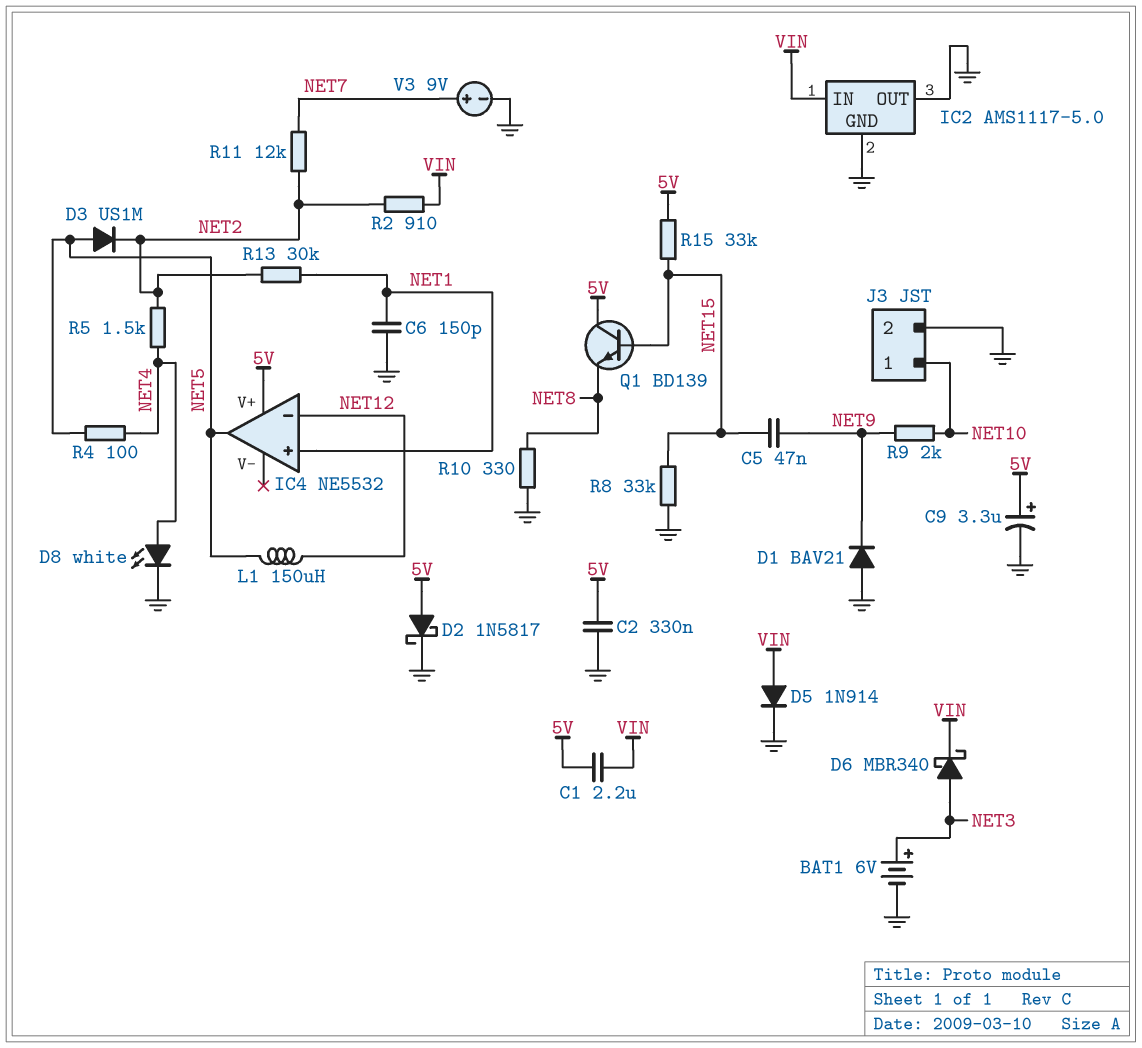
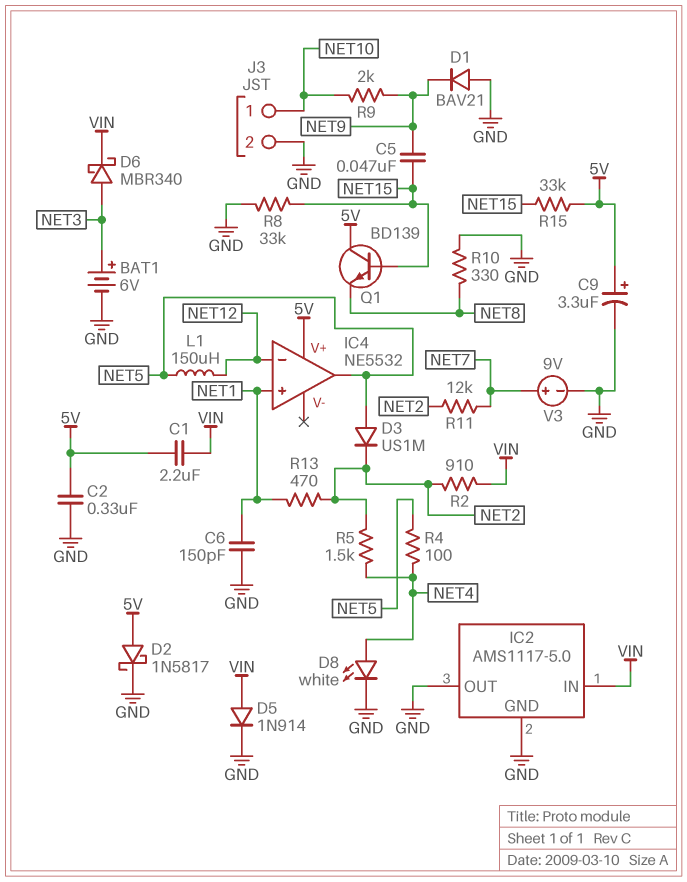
R13: 30k (NET1, NET2) -> 470 (NET1, NET2)

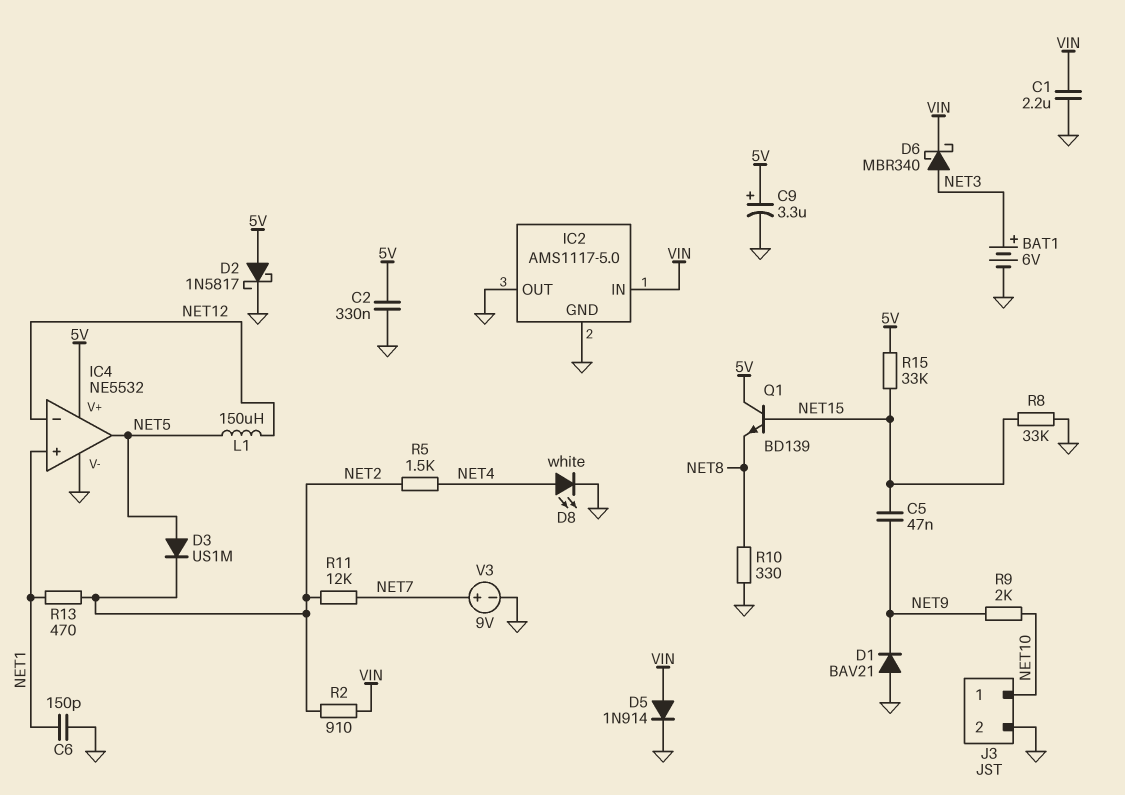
C1: 2.2uF (5V, VIN) -> 2.2uF (GND, VIN)
IC4 pin V-: none -> GND
R4: 100 (NET4, NET5) -> none

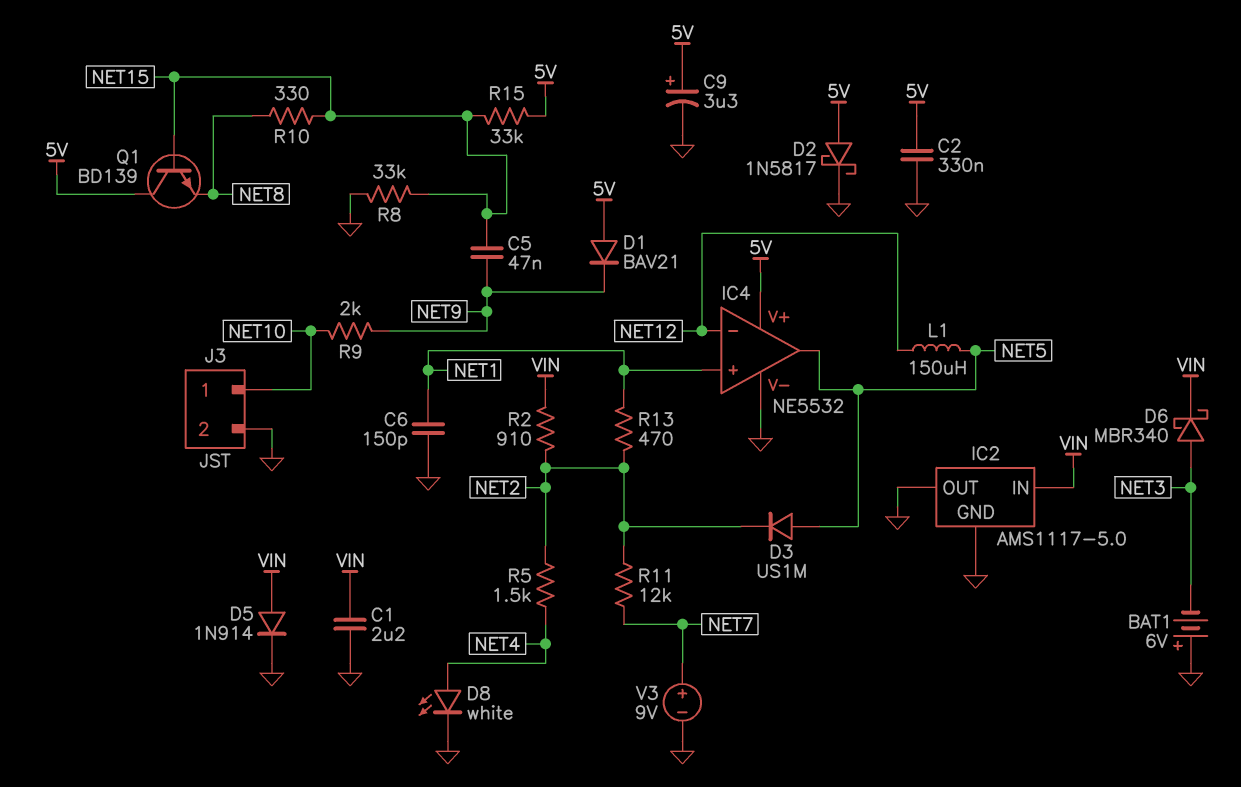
BAT1: 6V (plus NET3, minus GND) -> 6V (plus GND, minus NET3)
D1: diode BAV21 (A GND, K NET9) -> diode BAV21 (A 5V, K NET9)
R10: 330 (GND, NET8) -> 330 (NET8, NET15)

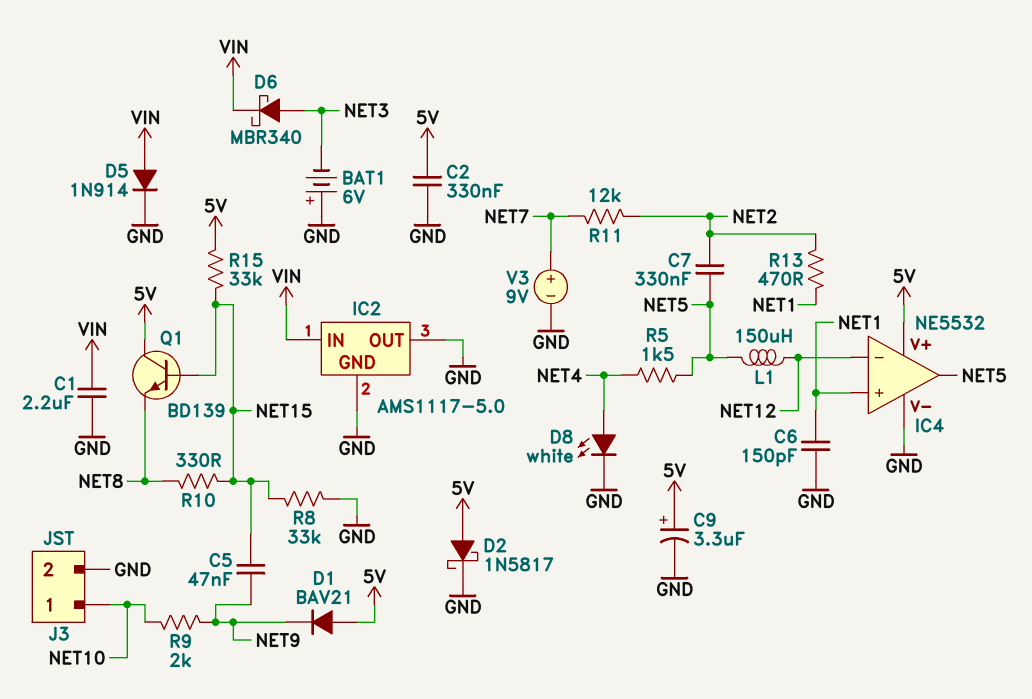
C7: none -> 330nF (NET2, NET5)
D3: diode US1M (A NET5, K NET2) -> none
R2: 910 (NET2, VIN) -> none
R5: 1.5k (NET2, NET4) -> 1.5k (NET4, NET5)

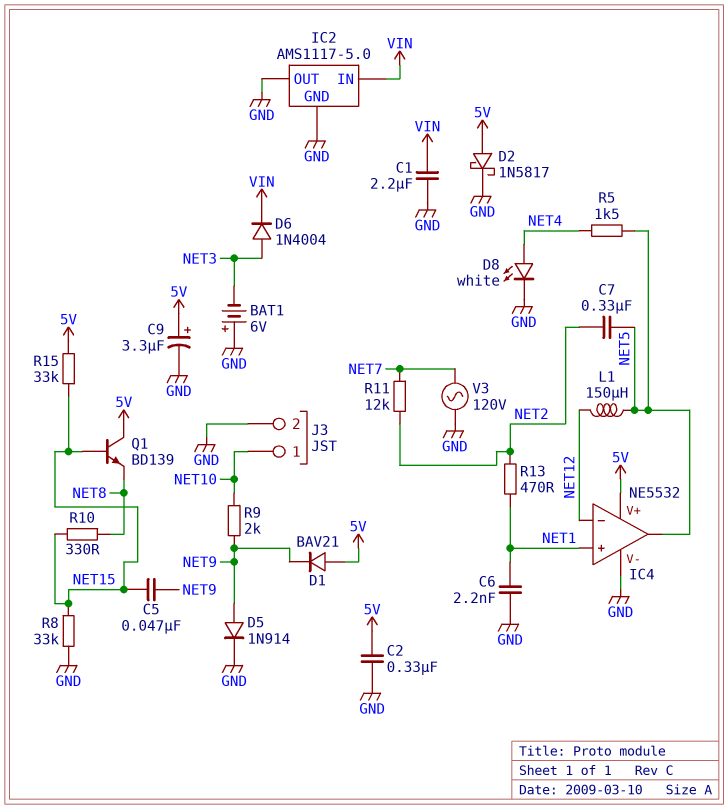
C6: 150pF (GND, NET1) -> 2.2nF (GND, NET1)
D5: diode 1N914 (A VIN, K GND) -> diode 1N914 (A NET9, K GND)
D6: schottky MBR340 (A NET3, K VIN) -> diode 1N4004 (A NET3, K VIN)
V3: 9V (plus NET7, minus GND) -> AC 120V (GND, NET7)

